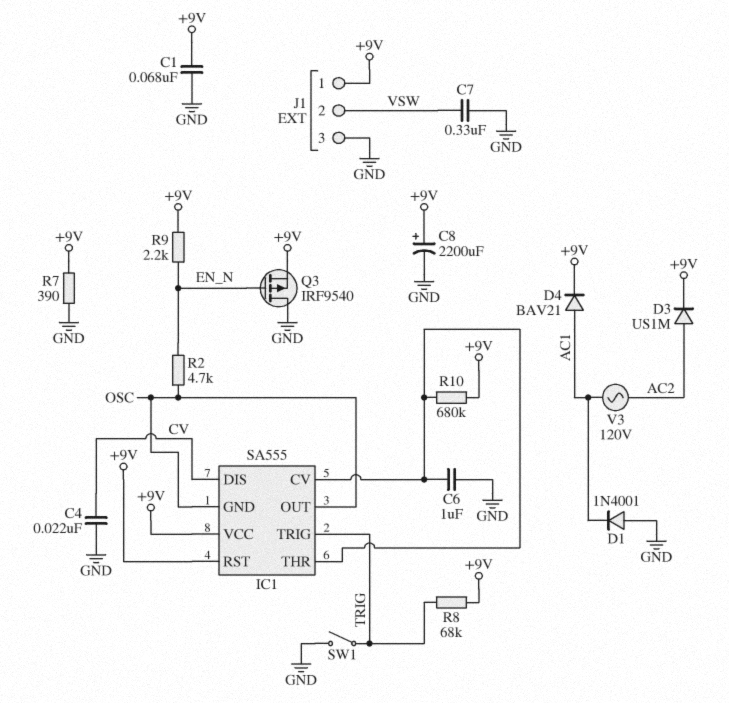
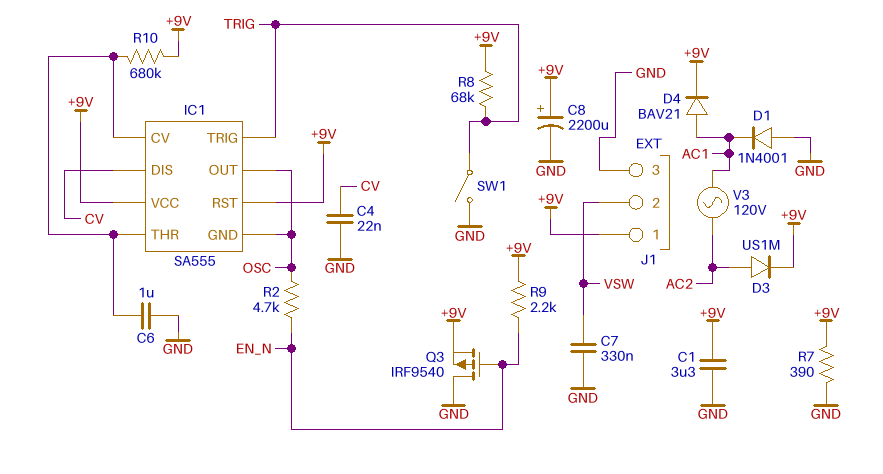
C1: 68nF (+9V, GND) -> 3.3uF (+9V, GND)

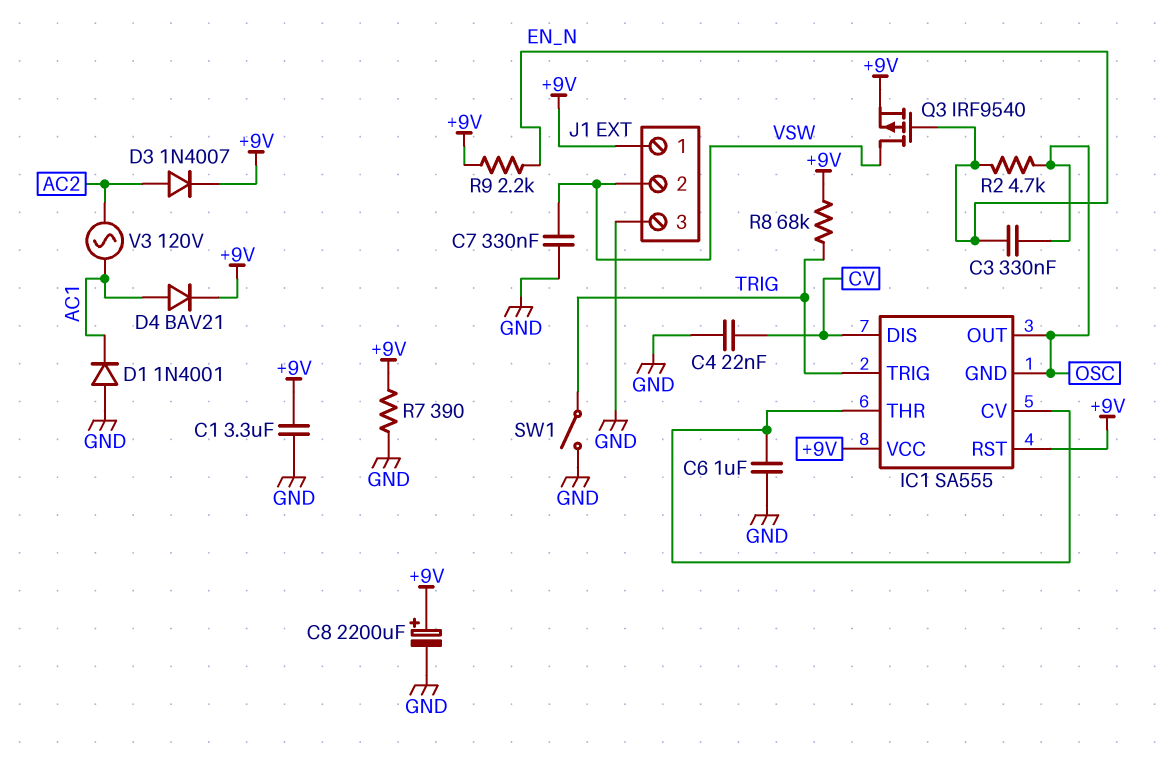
C3: none -> 330nF (EN_N, OSC)
D3: diode US1M (A AC2, K +9V) -> diode 1N4007 (A AC2, K +9V)
Q3: PMOS IRF9540 (G EN_N, D GND, S +9V) -> PMOS IRF9540 (G EN_N, D VSW, S +9V)
R10: 680k (+9V, IC1/CV) -> none

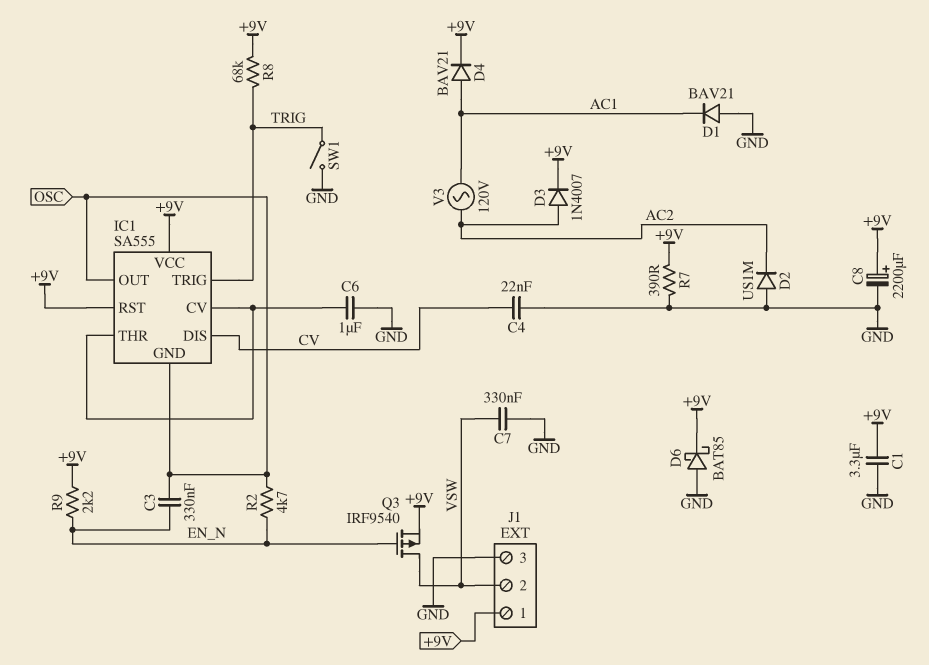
D1: diode 1N4001 (A GND, K AC1) -> diode BAV21 (A GND, K AC1)
D2: none -> diode US1M (A GND, K AC2)
D6: none -> schottky BAT85 (A GND, K +9V)

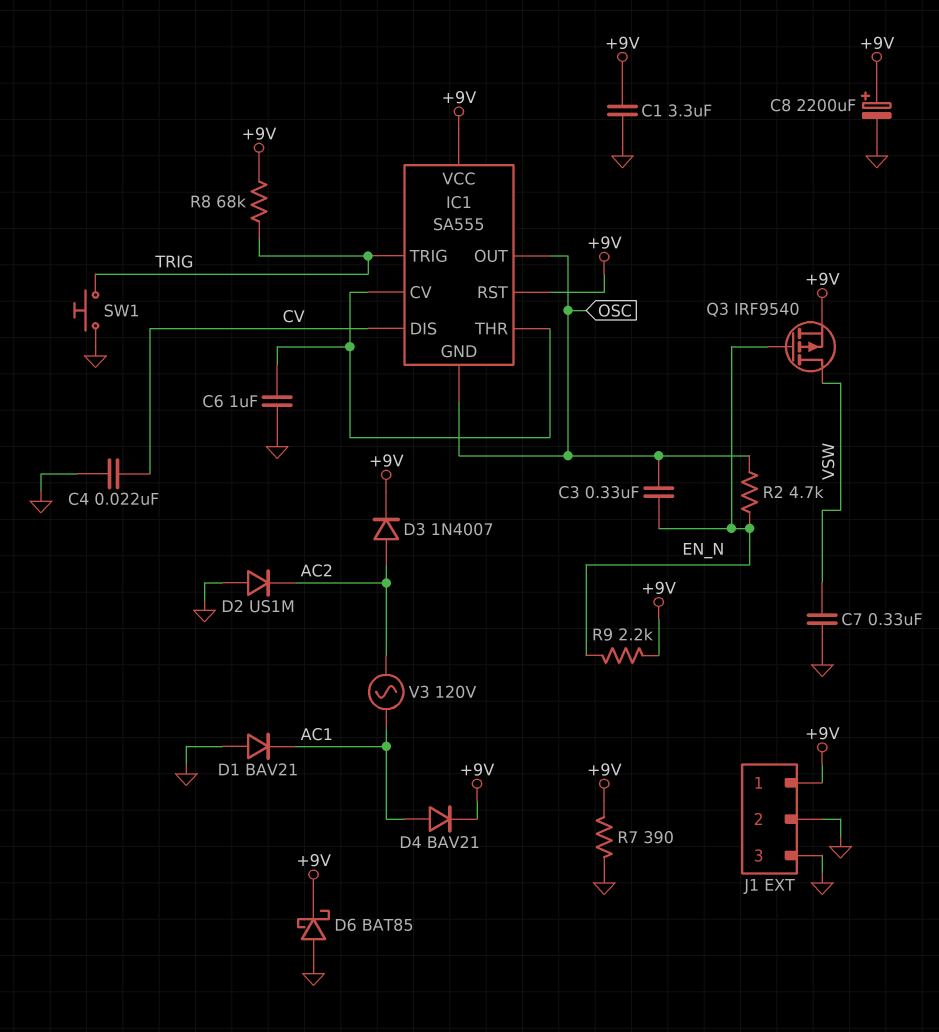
J1 pin 2: VSW -> GND
SW1: switch (GND, TRIG) -> button (GND, TRIG)

